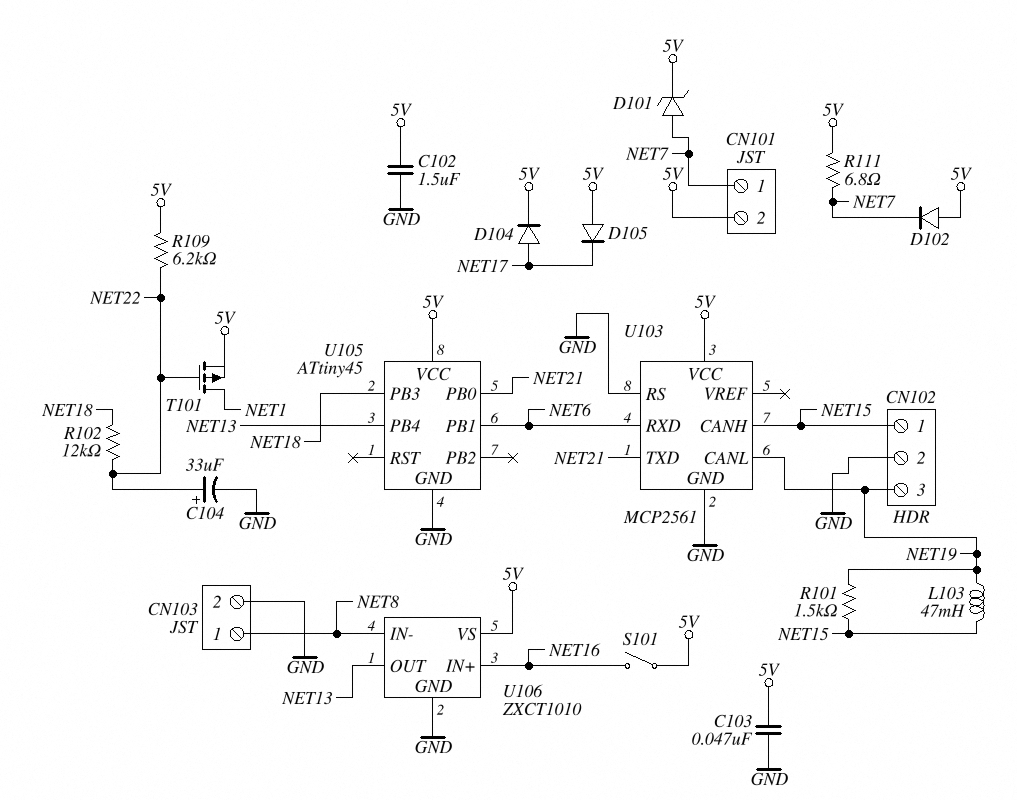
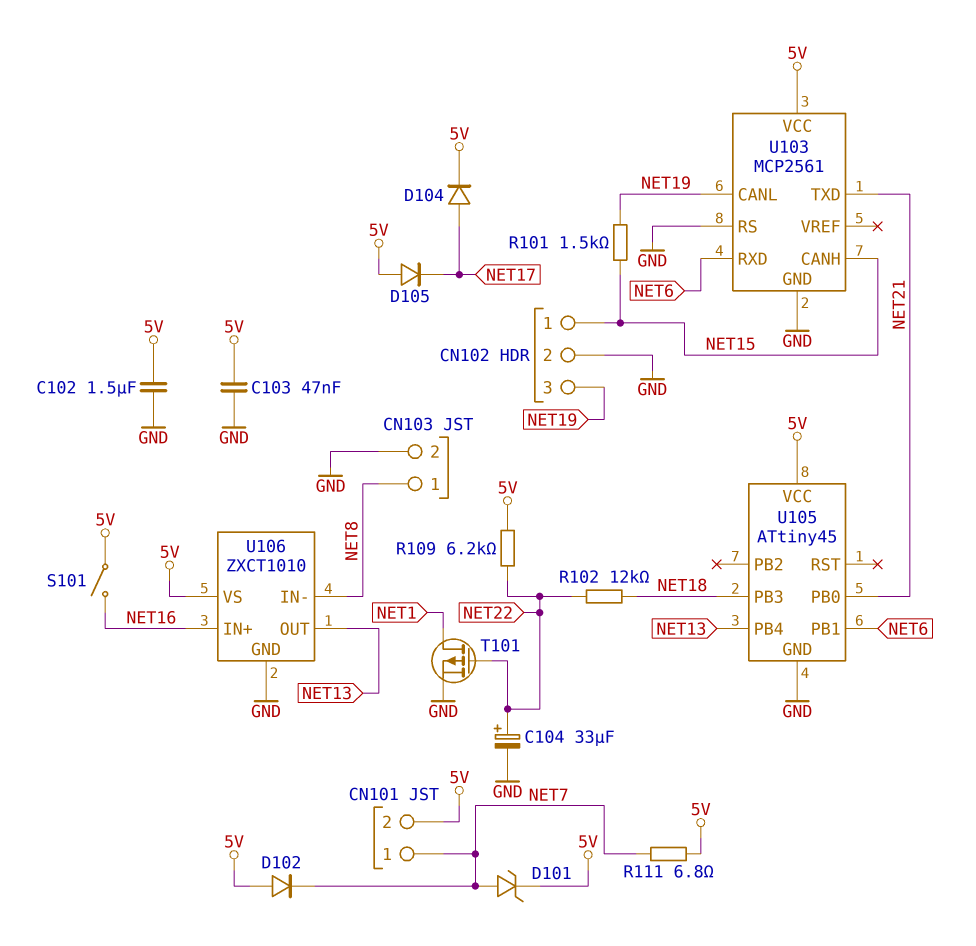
L103: 47mH (NET15, NET19) -> none
T101: PMOS (G NET22, D NET1, S 5V) -> PMOS (G NET22, D NET1, S GND)

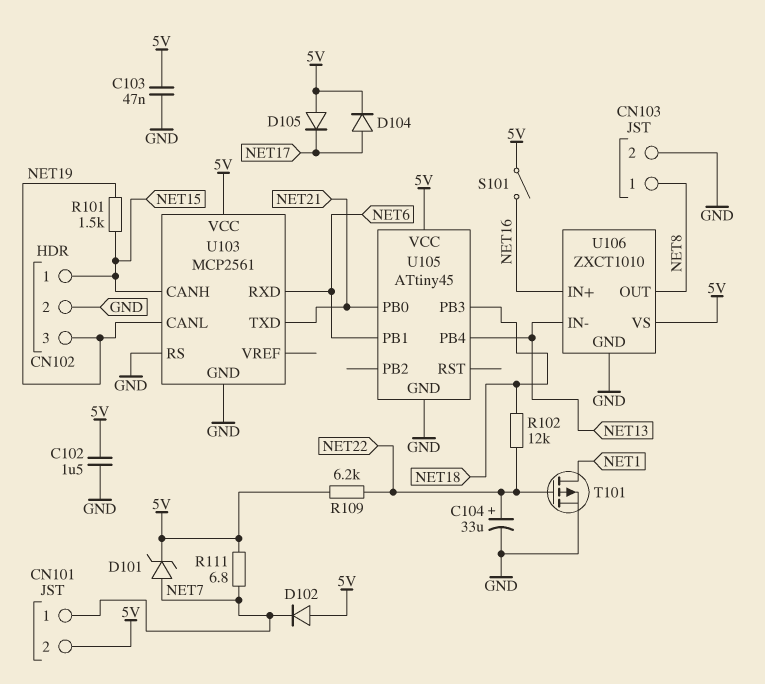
U106 pin IN-: NET8 -> NET13
U106 pin OUT: NET13 -> NET8

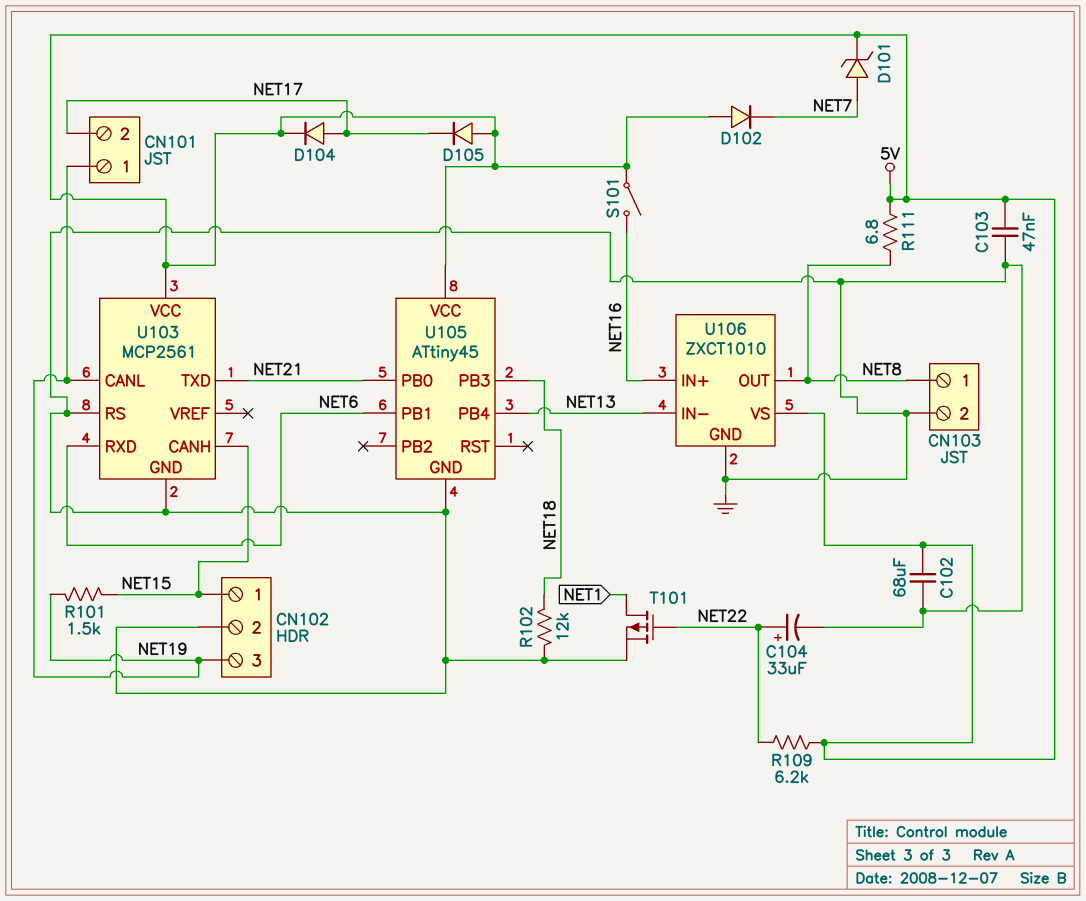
C102: 1.5uF (5V, GND) -> 68uF (5V, GND)
CN101 pin 1: NET7 -> NET19
CN101 pin 2: 5V -> NET17
R102: 12k (NET18, NET22) -> 12k (GND, NET18)
R111: 6.8 (5V, NET7) -> 6.8 (5V, NET8)

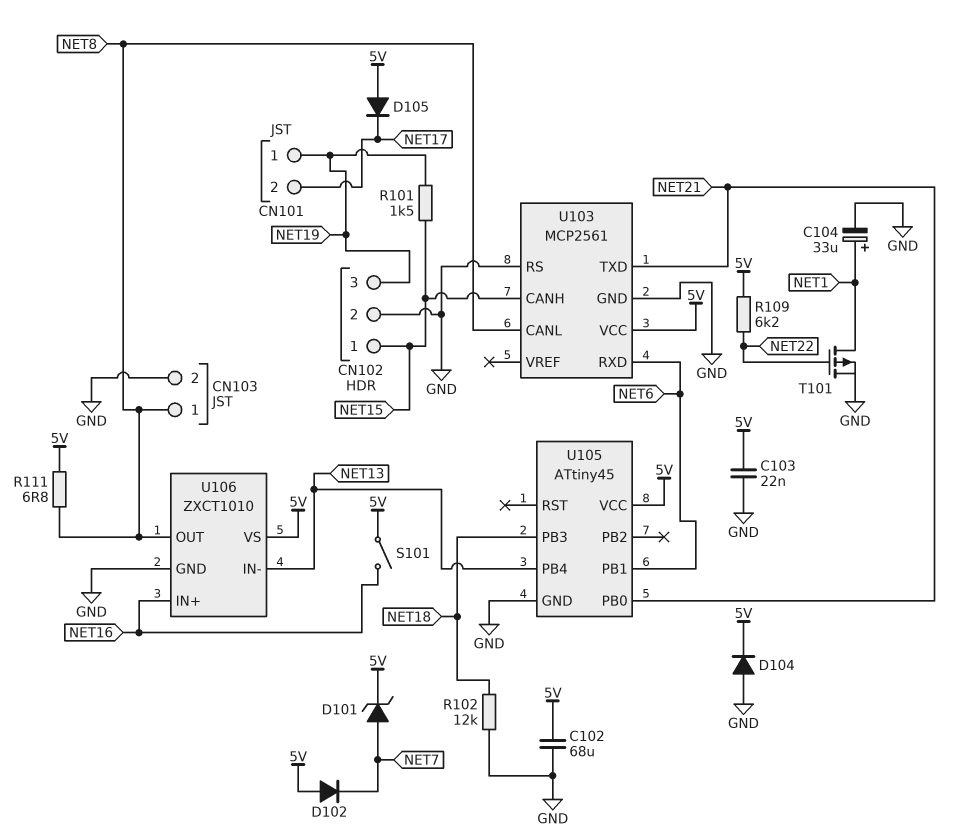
C103: 47nF (5V, GND) -> 22nF (5V, GND)
C104: 33uF (plus NET22, minus GND) -> 33uF (plus NET1, minus GND)
D104: diode (A NET17, K 5V) -> diode (A GND, K 5V)
U103 pin CANL: NET19 -> NET8

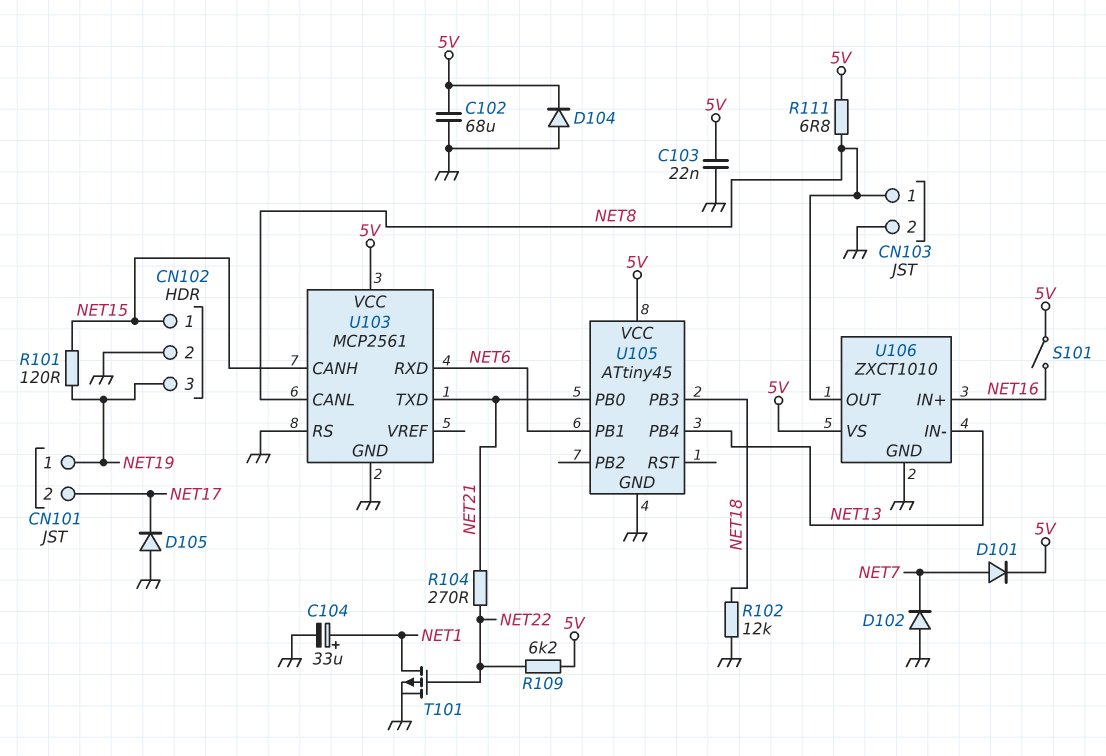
D101: zener (A NET7, K 5V) -> diode (A NET7, K 5V)
D102: diode (A 5V, K NET7) -> diode (A GND, K NET7)
D105: diode (A 5V, K NET17) -> diode (A GND, K NET17)
R101: 1.5k (NET15, NET19) -> 120 (NET15, NET19)
R104: none -> 270 (NET21, NET22)

